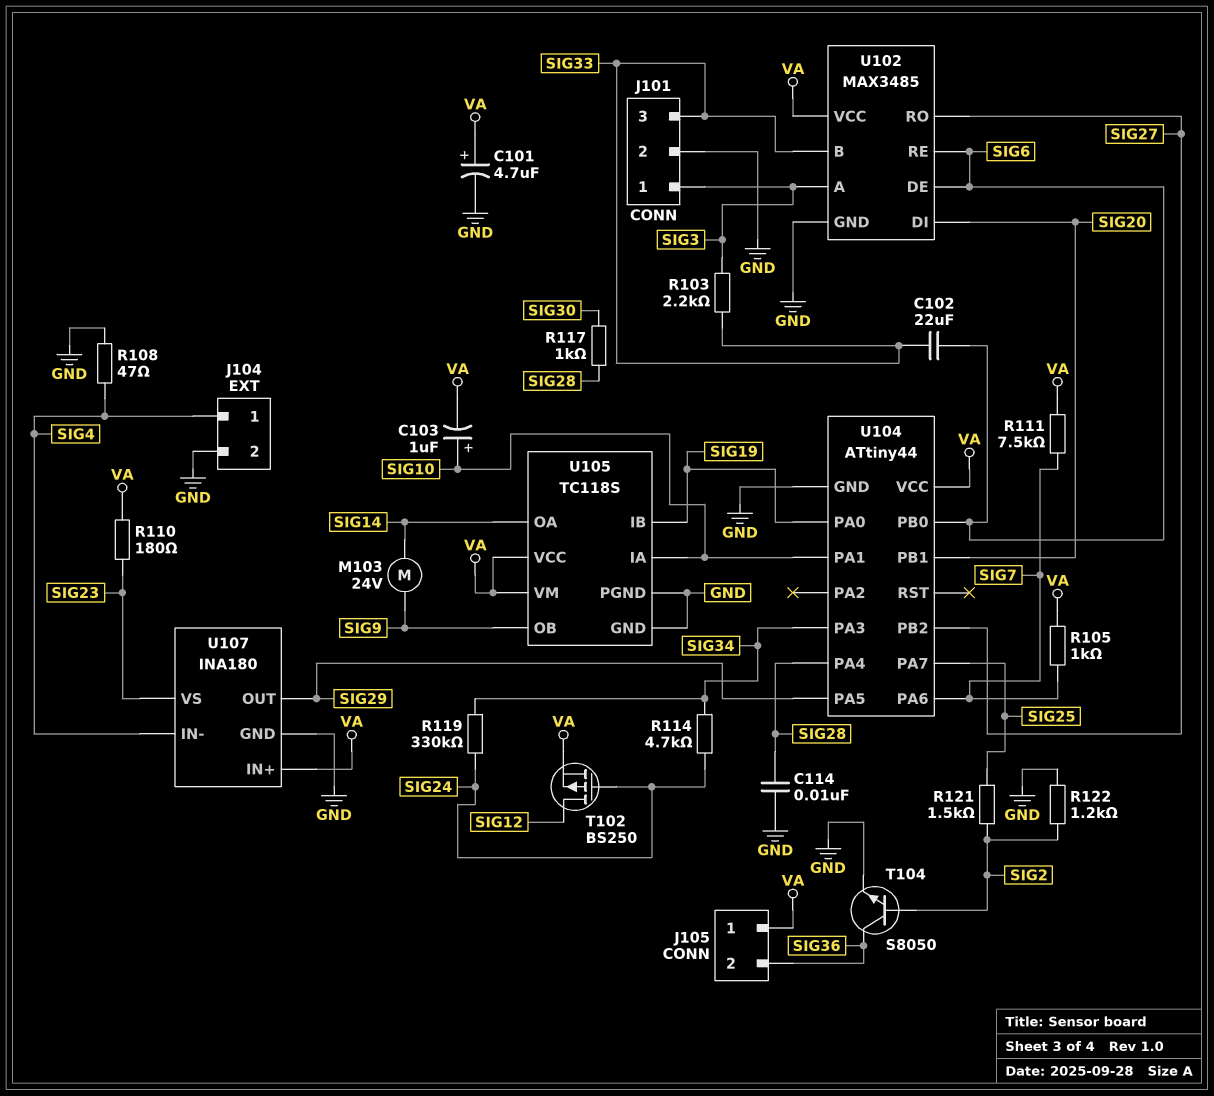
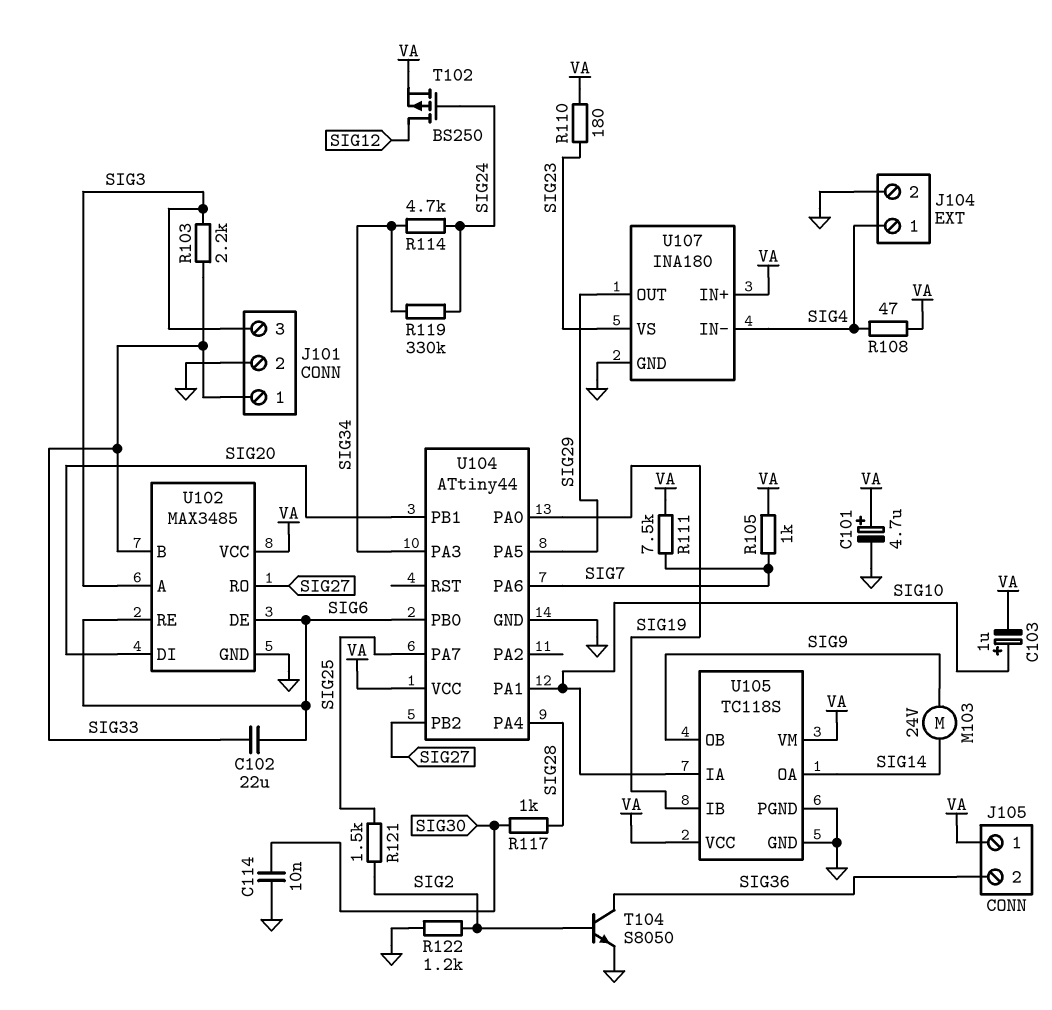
C114: 10nF (GND, SIG28) -> 10nF (GND, SIG30)
J101 pin 1: SIG3 -> SIG33
J101 pin 3: SIG33 -> SIG3
R108: 47 (GND, SIG4) -> 47 (SIG4, VA)

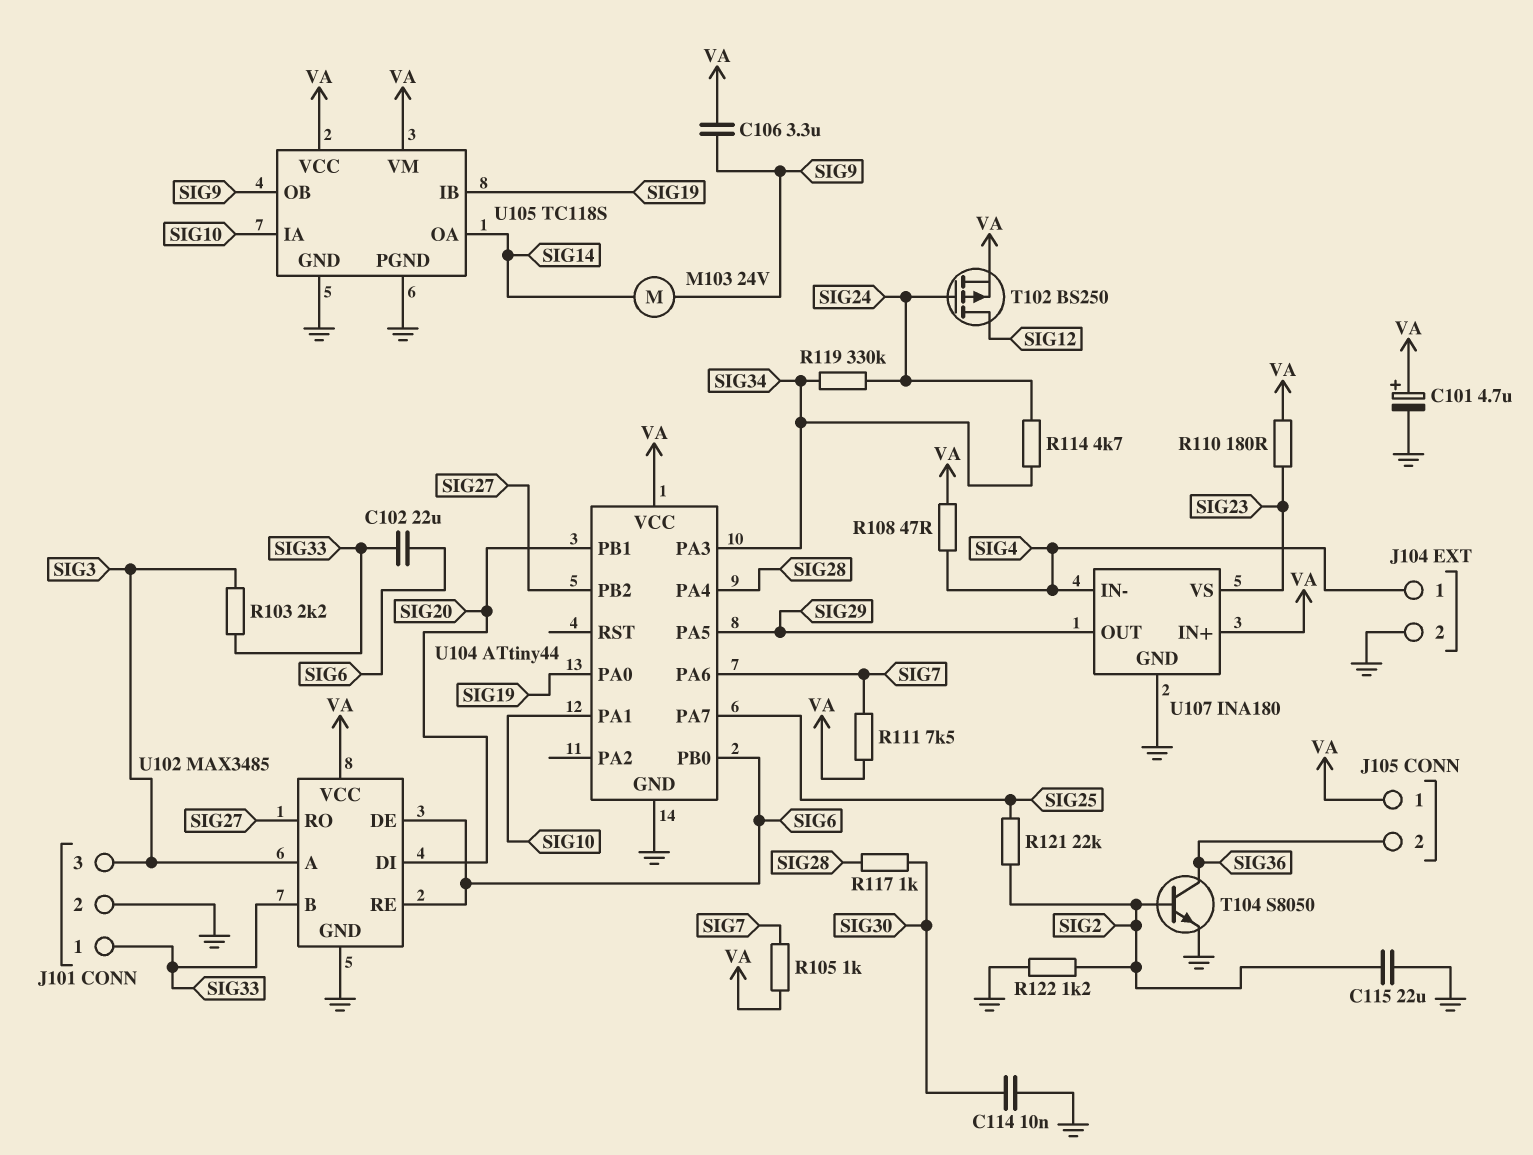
C103: 1uF (plus SIG10, minus VA) -> none
C106: none -> 3.3uF (SIG9, VA)
C115: none -> 22uF (GND, SIG2)
R121: 1.5k (SIG2, SIG25) -> 22k (SIG2, SIG25)

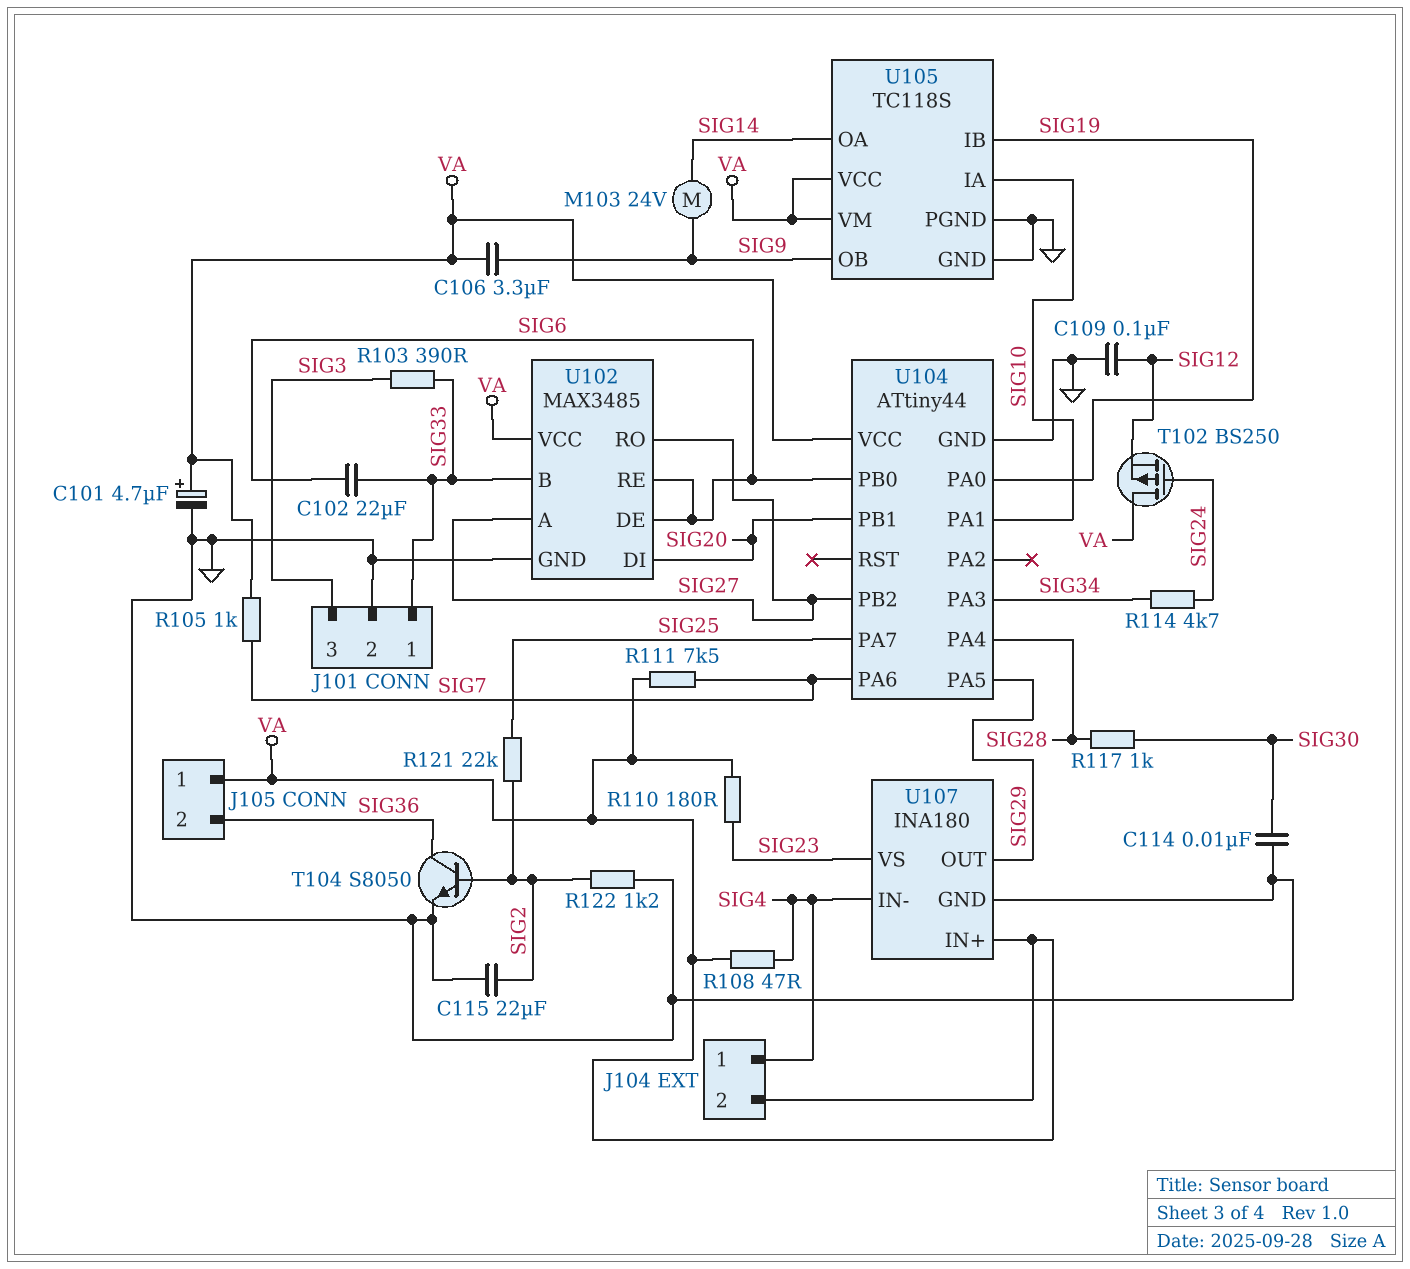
C109: none -> 100nF (GND, SIG12)
J104 pin 2: GND -> VA
R103: 2.2k (SIG3, SIG33) -> 390 (SIG3, SIG33)
R119: 330k (SIG24, SIG34) -> none
T102: PMOS BS250 (G SIG24, D SIG12, S VA) -> PMOS BS250 (G SIG24, D VA, S SIG12)
U102 pin A: SIG3 -> SIG27

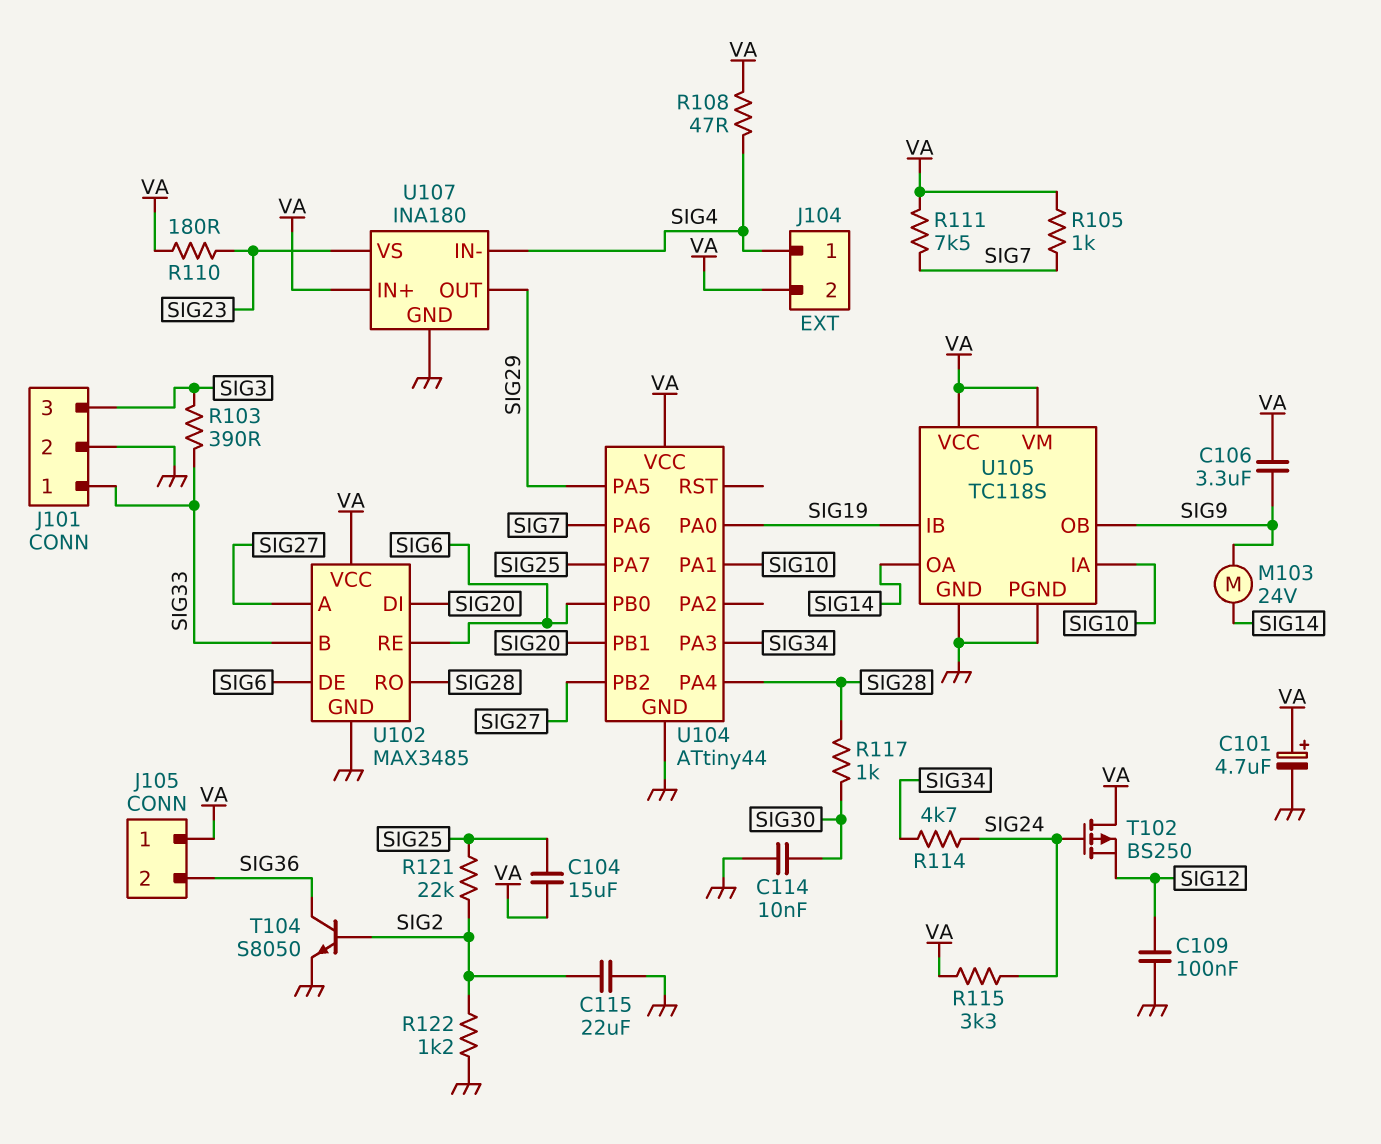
C102: 22uF (SIG6, SIG33) -> none
C104: none -> 15uF (SIG25, VA)
R115: none -> 3.3k (SIG24, VA)
U102 pin RO: SIG27 -> SIG28

